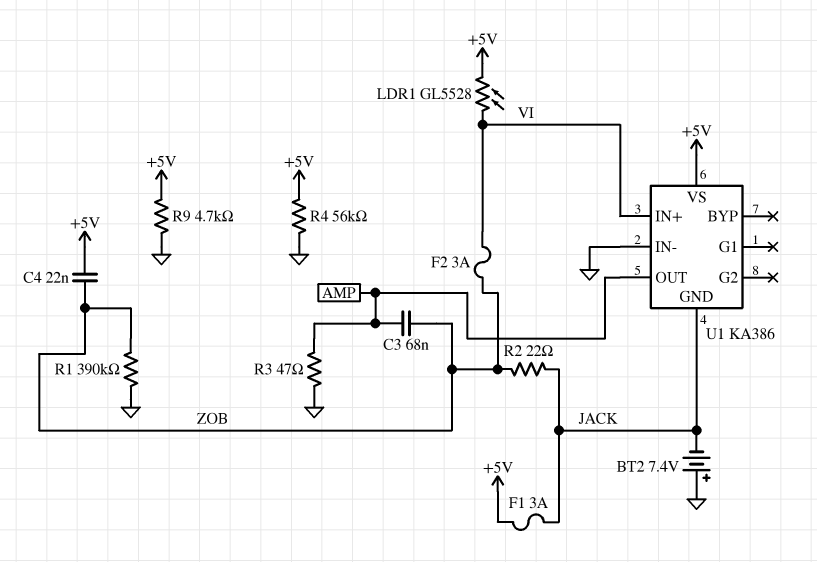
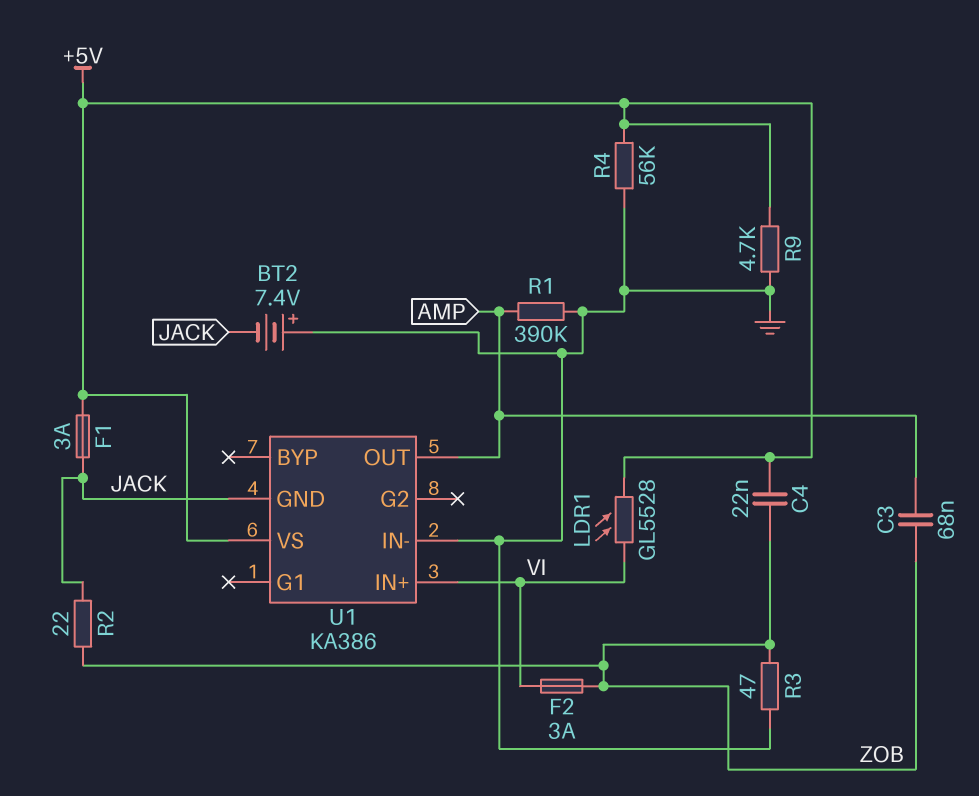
R1: 390k (GND, ZOB) -> 390k (AMP, GND)
R3: 47 (AMP, GND) -> 47 (GND, ZOB)

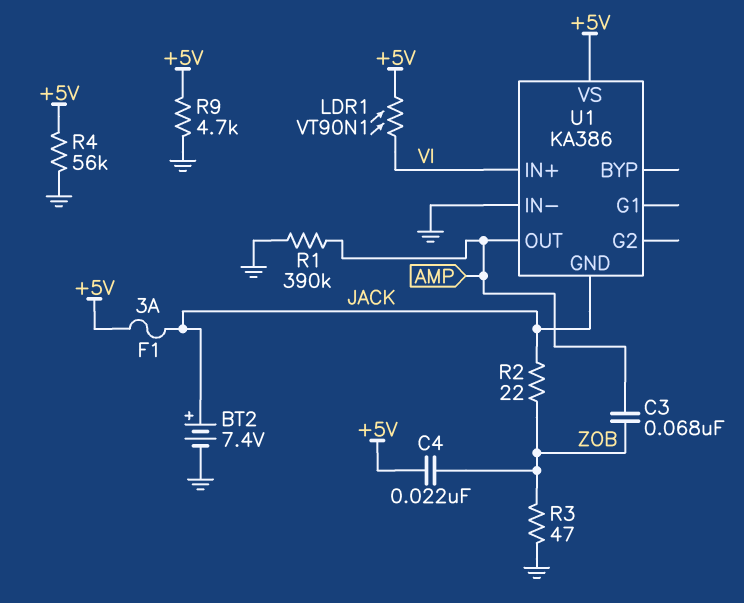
BT2: 7.4V (plus GND, minus JACK) -> 7.4V (plus JACK, minus GND)
F2: 3A (VI, ZOB) -> none
LDR1: GL5528 (+5V, VI) -> VT90N1 (+5V, VI)

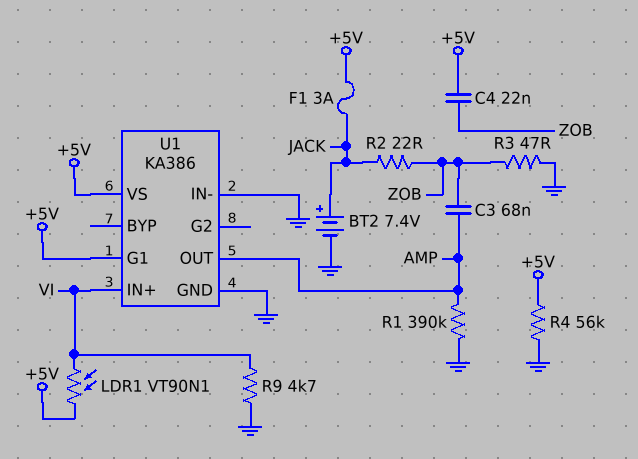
R9: 4.7k (+5V, GND) -> 4.7k (GND, VI)
U1 pin G1: none -> +5V
U1 pin GND: JACK -> GND

